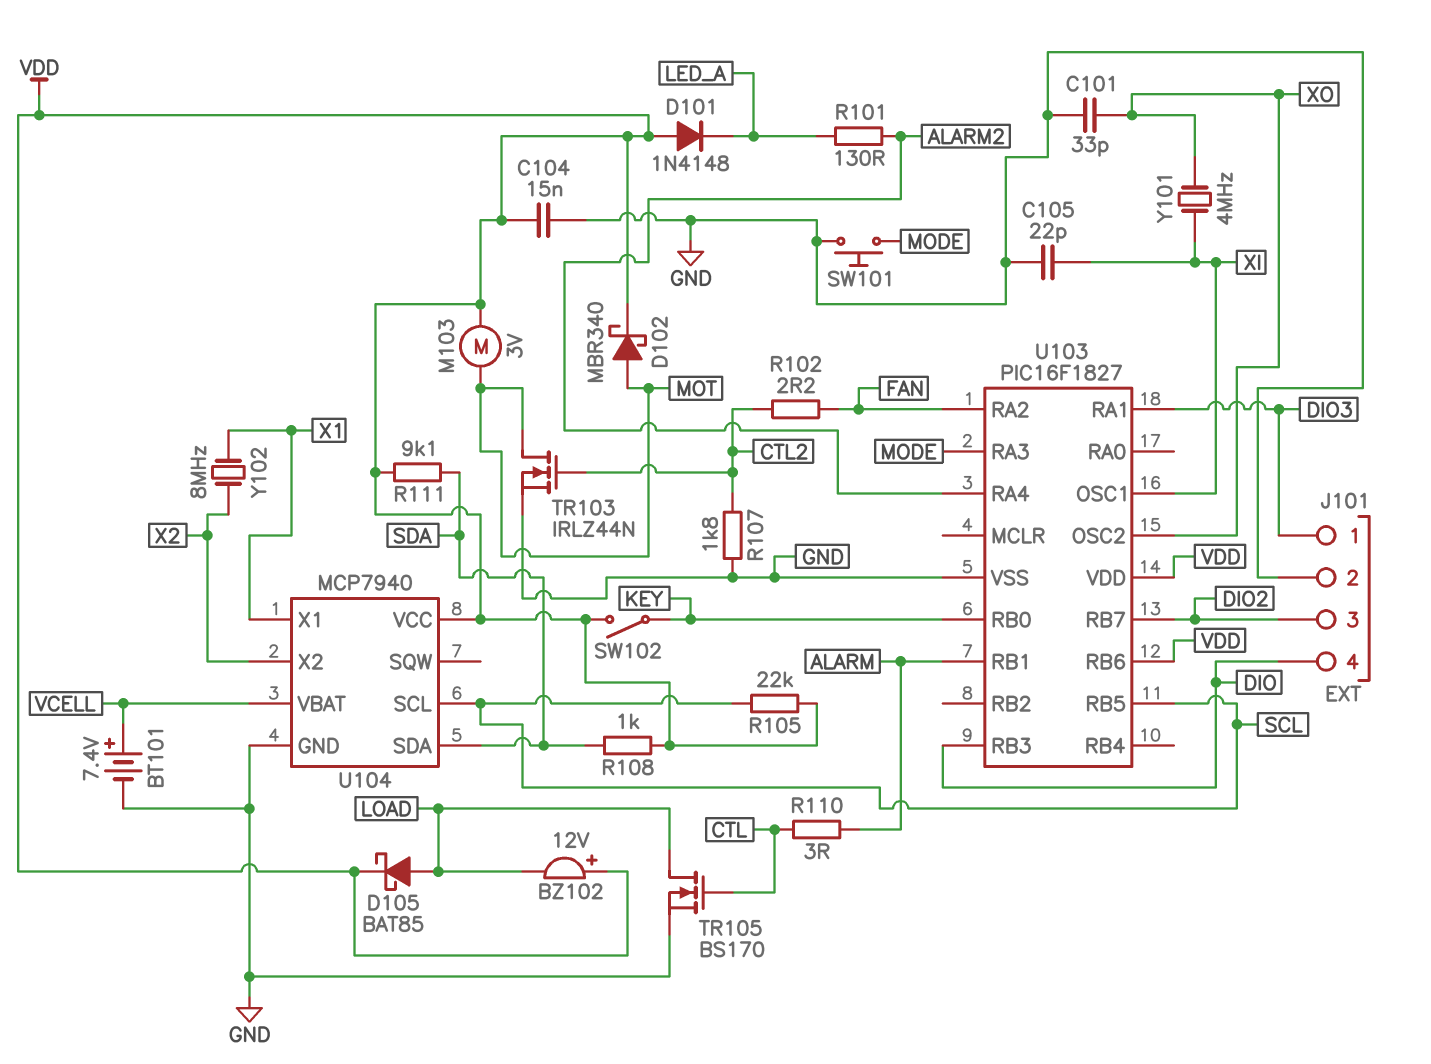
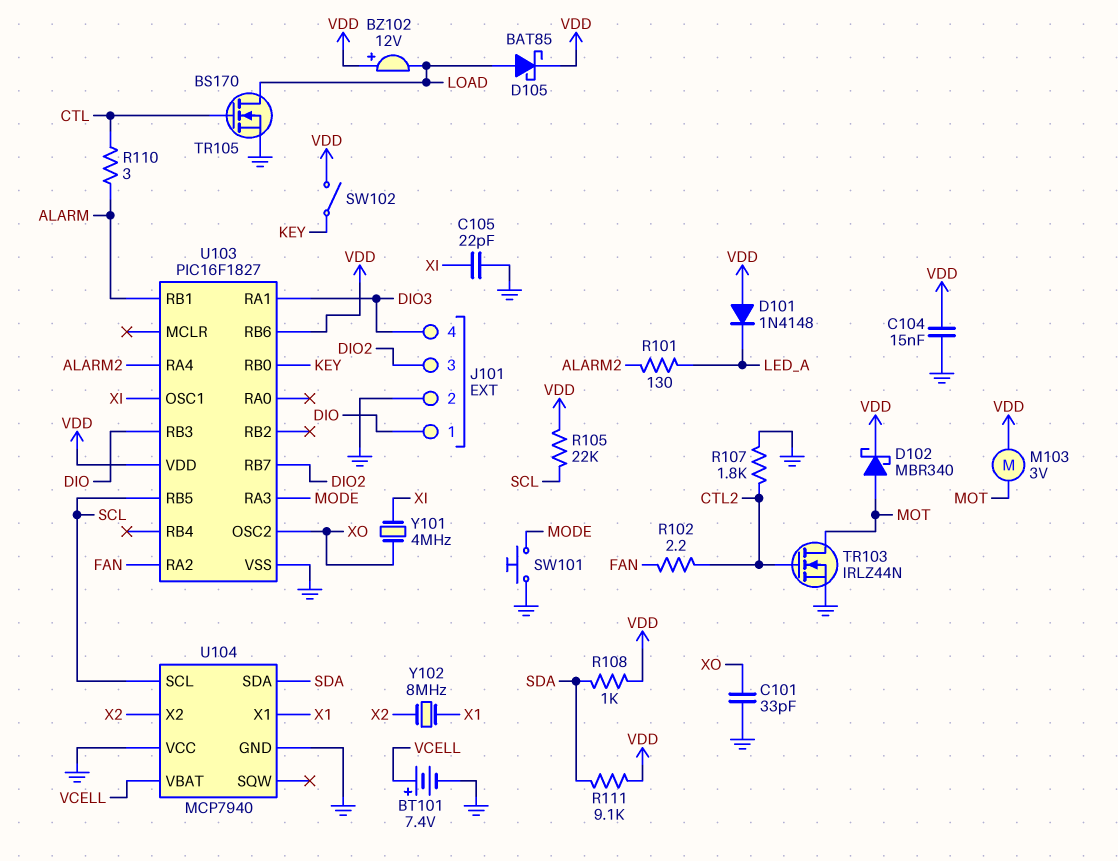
J101 pin 1: DIO3 -> DIO
J101 pin 4: DIO -> DIO3
U104 pin VCC: VDD -> GND

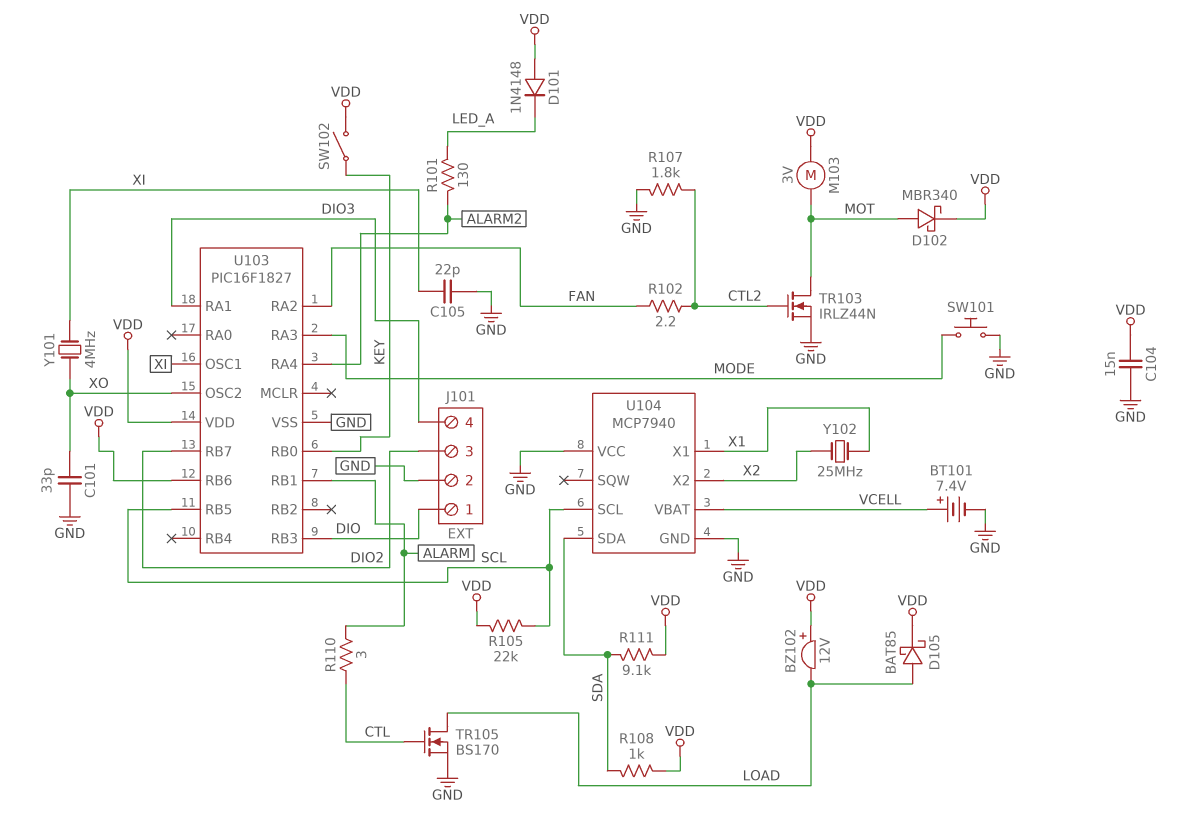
Y102: 8MHz (X1, X2) -> 25MHz (X1, X2)

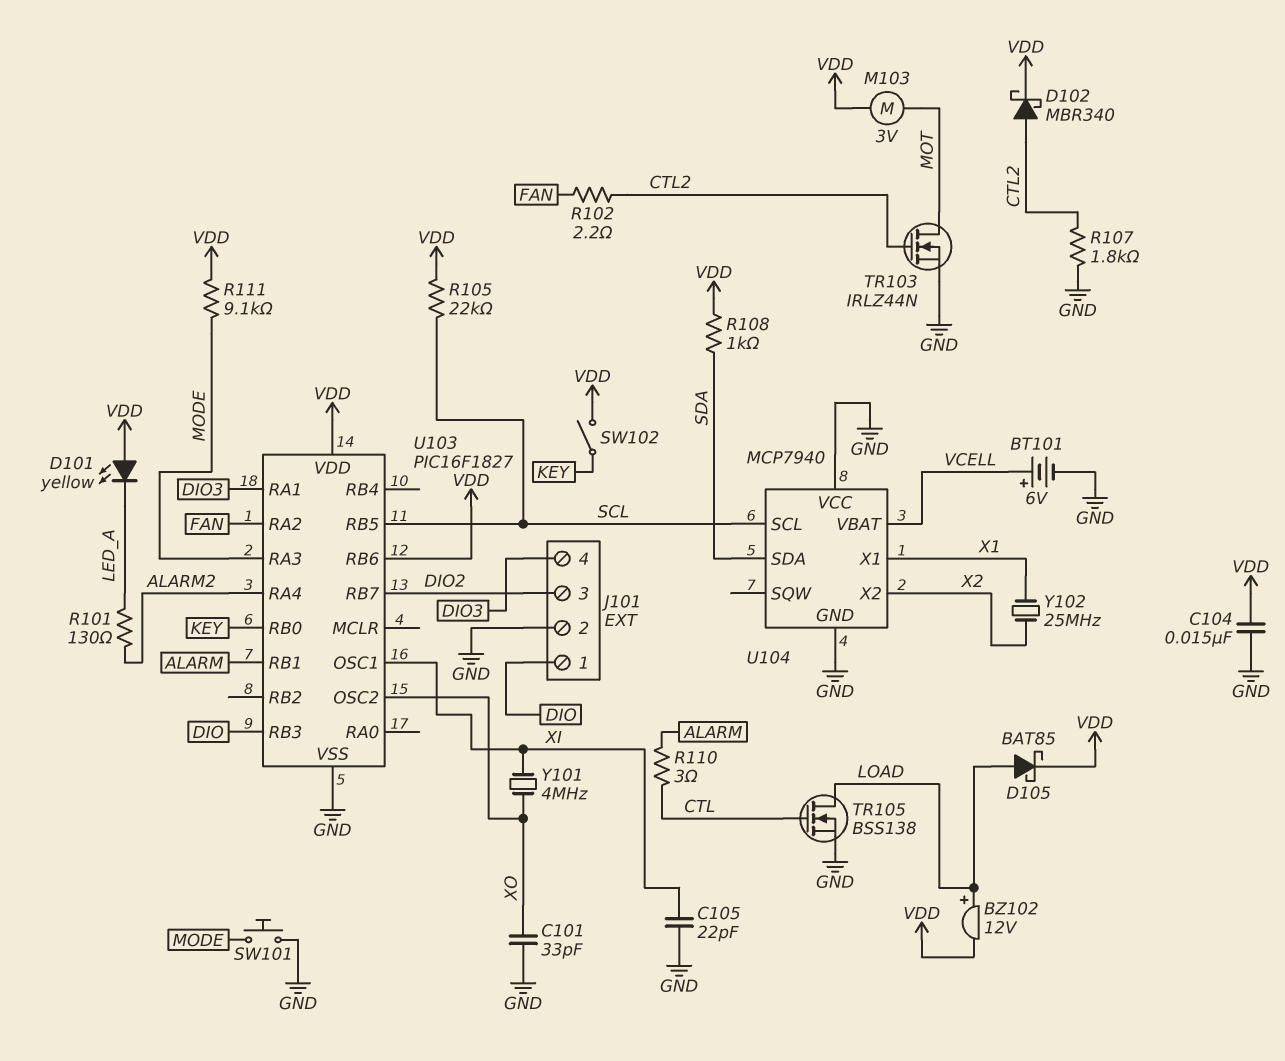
BT101: 7.4V (plus VCELL, minus GND) -> 6V (plus VCELL, minus GND)
BZ102: buzzer 12V (plus VDD, minus LOAD) -> buzzer 12V (plus LOAD, minus VDD)
D101: diode 1N4148 (A VDD, K LED_A) -> LED yellow (A VDD, K LED_A)
D102: schottky MBR340 (A MOT, K VDD) -> schottky MBR340 (A CTL2, K VDD)
R111: 9.1k (SDA, VDD) -> 9.1k (MODE, VDD)
TR105: NMOS BS170 (G CTL, D LOAD, S GND) -> NMOS BSS138 (G CTL, D LOAD, S GND)

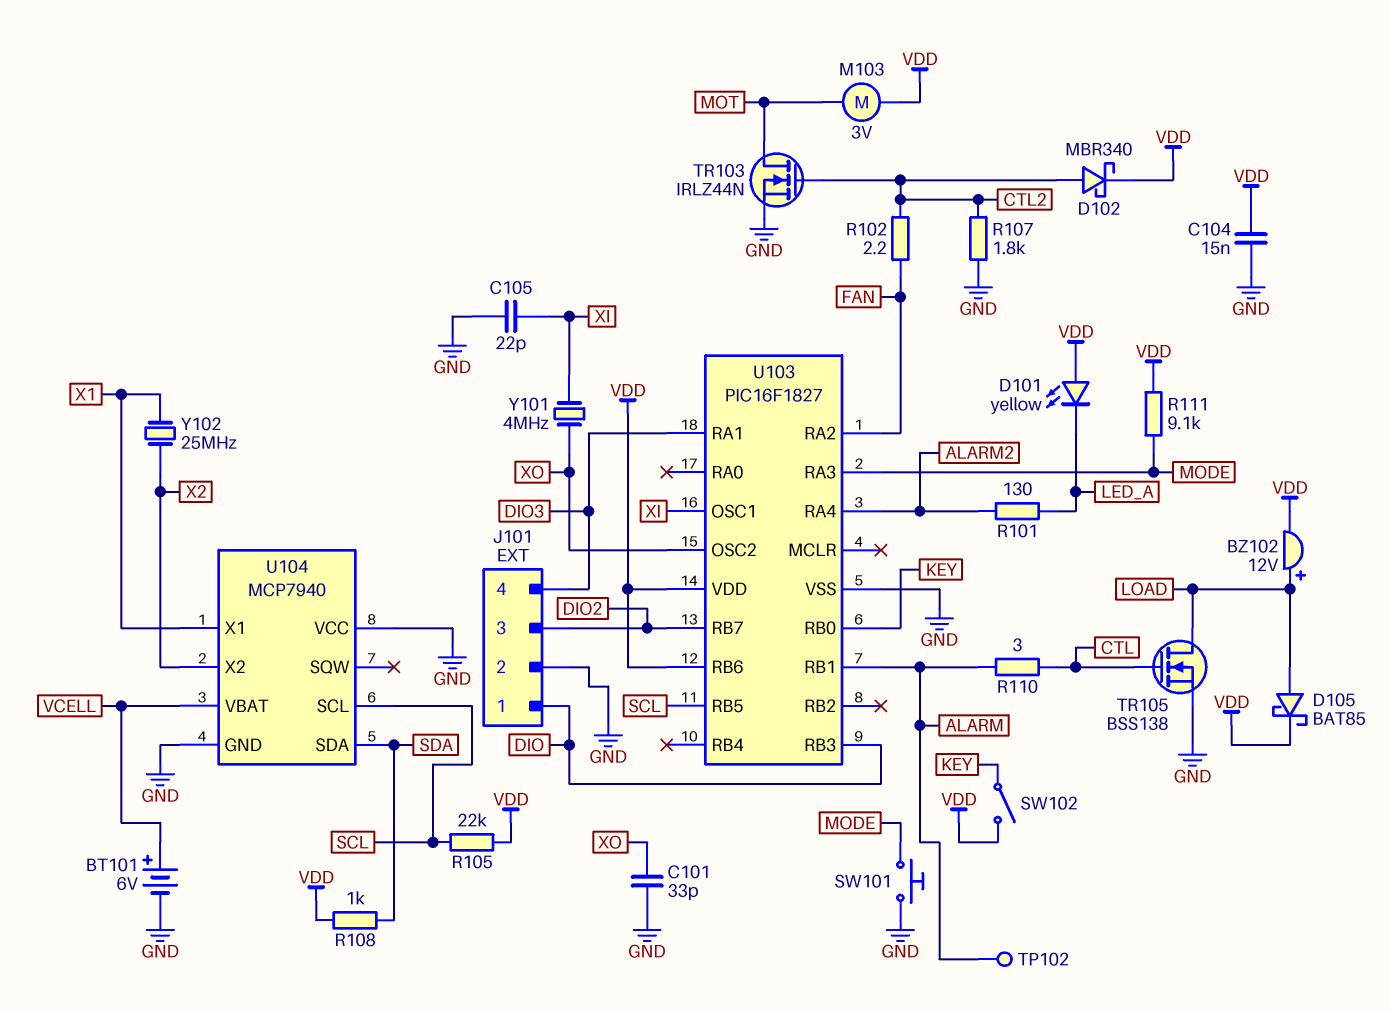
TP102: none -> test point (ALARM)

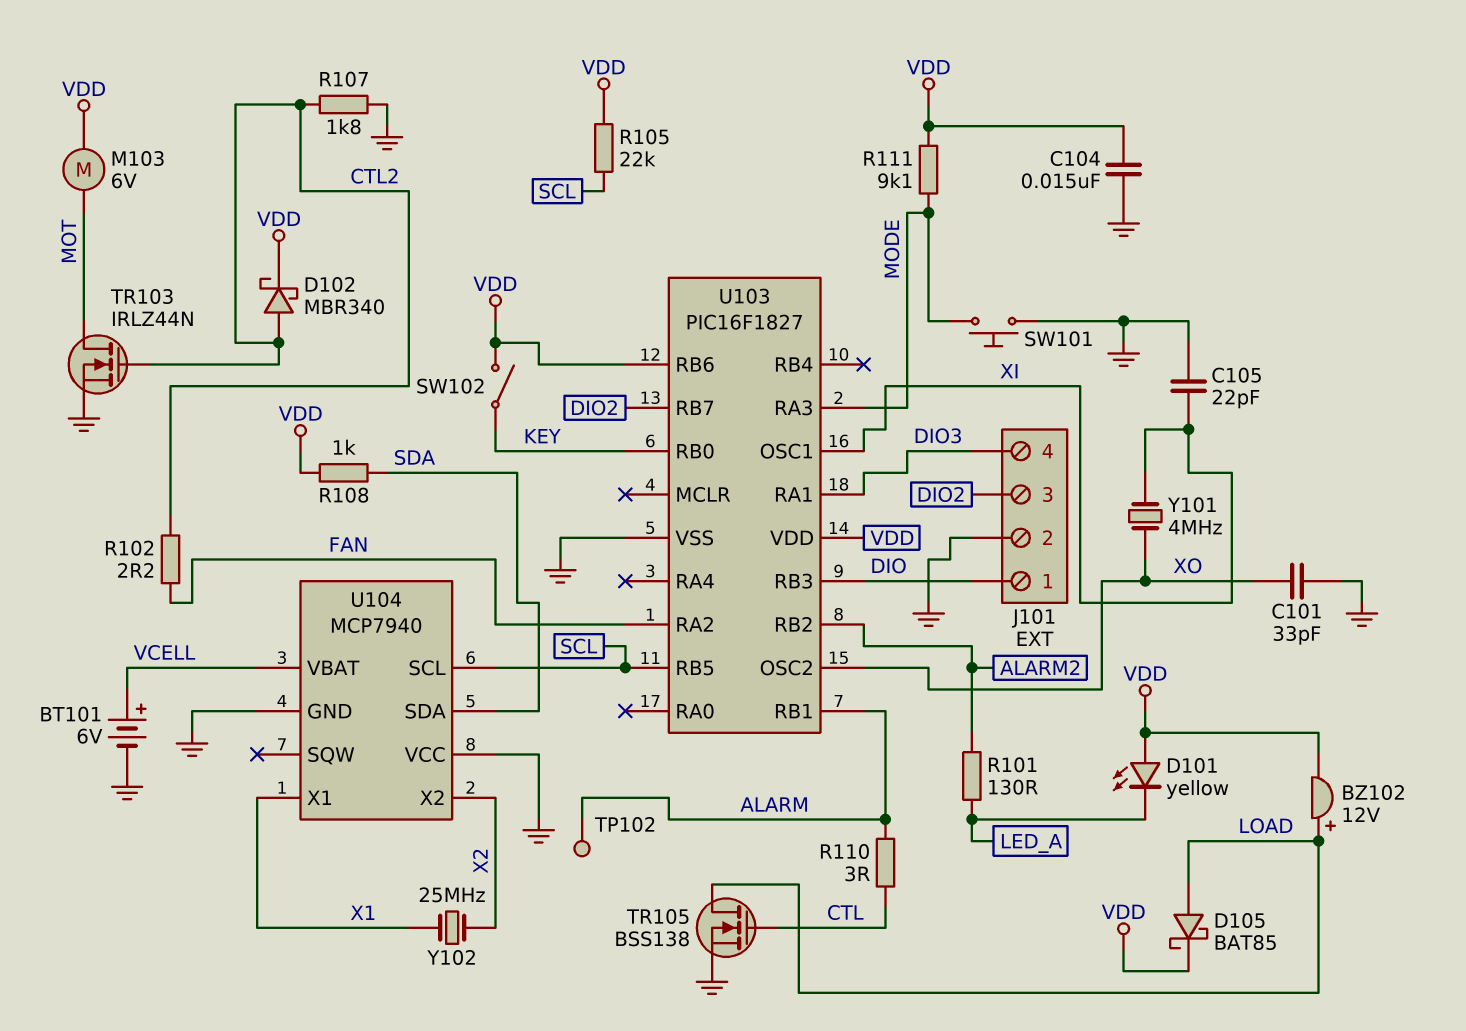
M103: motor 3V (MOT, VDD) -> motor 6V (MOT, VDD)
U103 pin RA4: ALARM2 -> none
U103 pin RB2: none -> ALARM2

